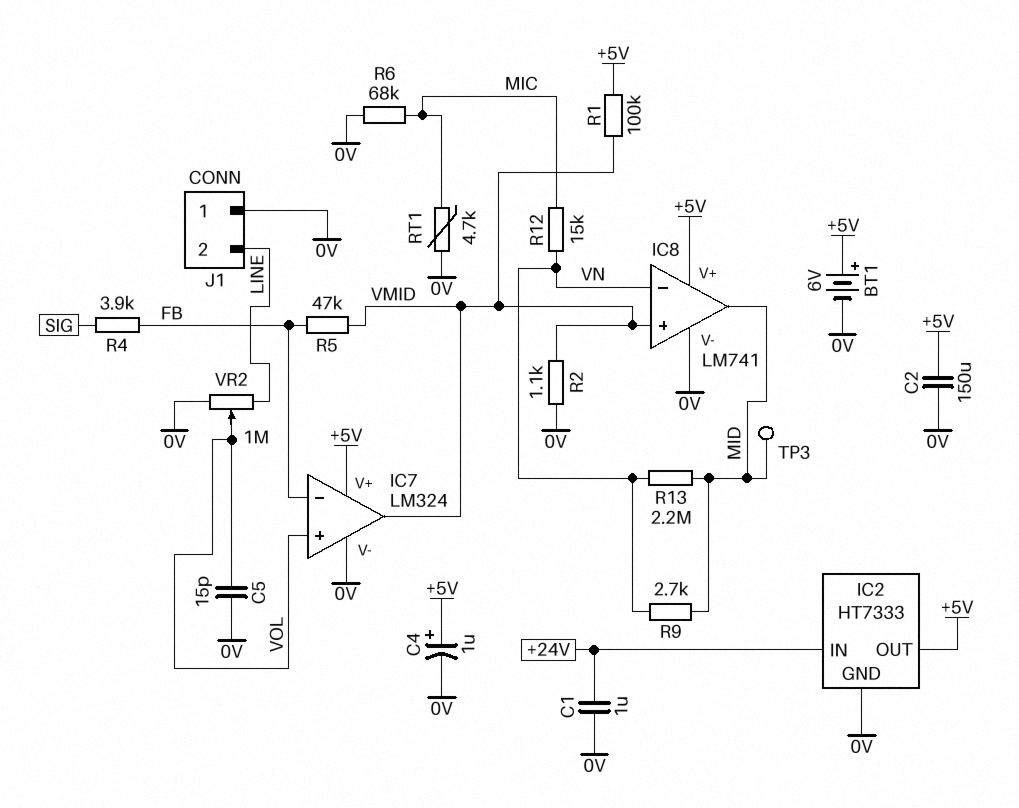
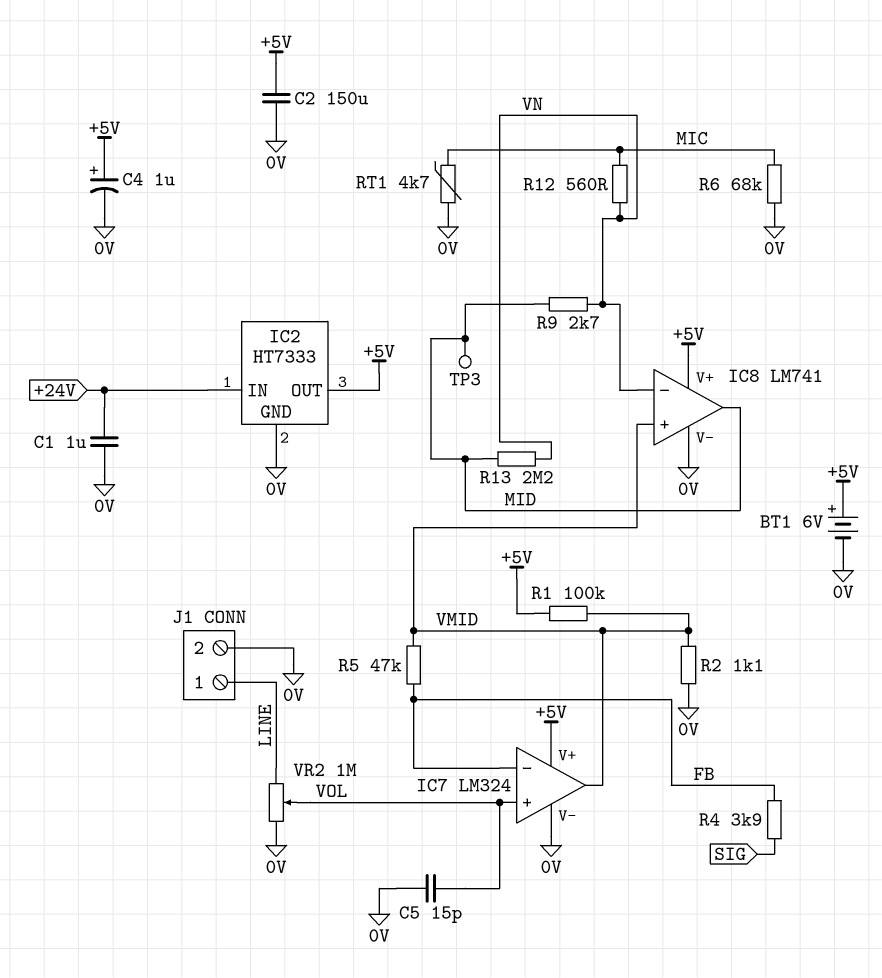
J1 pin 1: 0V -> LINE
J1 pin 2: LINE -> 0V
R12: 15k (MIC, VN) -> 560 (MIC, VN)

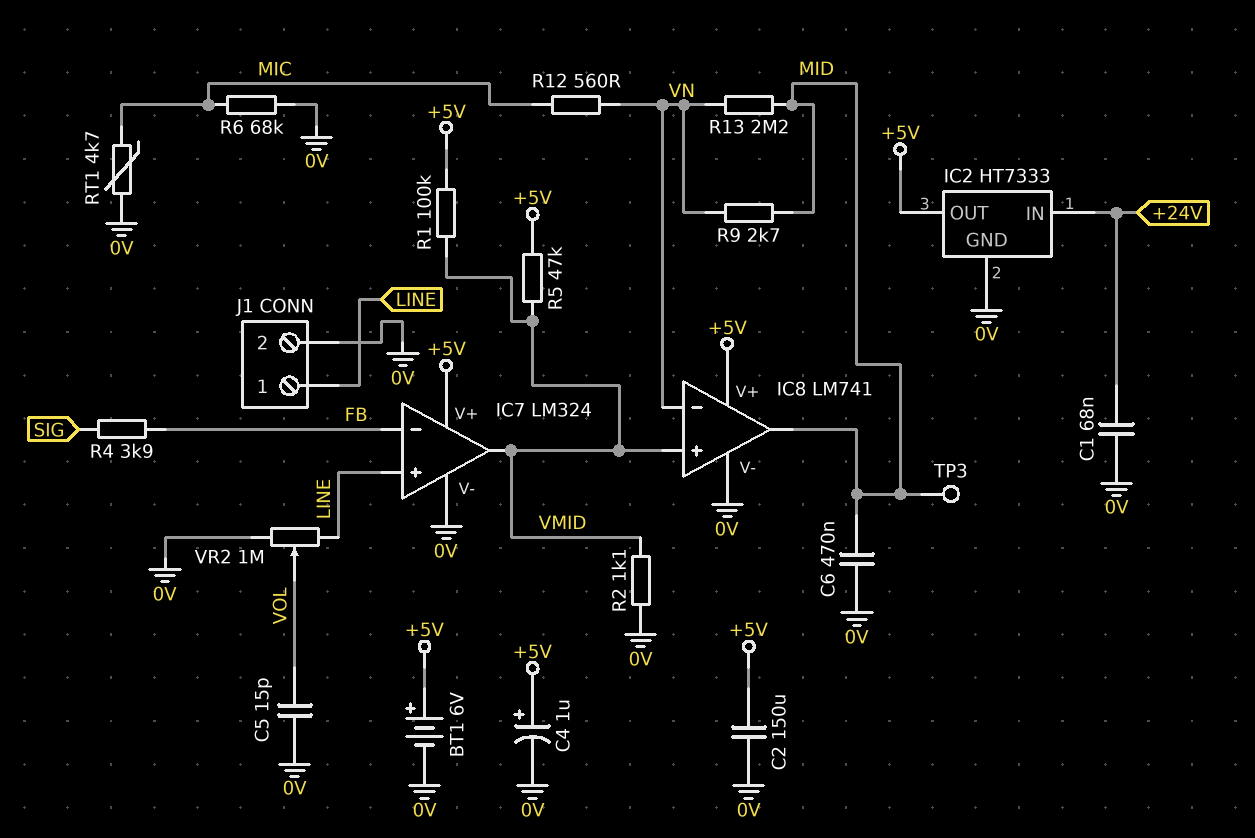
C1: 1uF (+24V, 0V) -> 68nF (+24V, 0V)
C6: none -> 470nF (0V, MID)
IC7 pin in+: VOL -> LINE
R5: 47k (FB, VMID) -> 47k (+5V, VMID)

